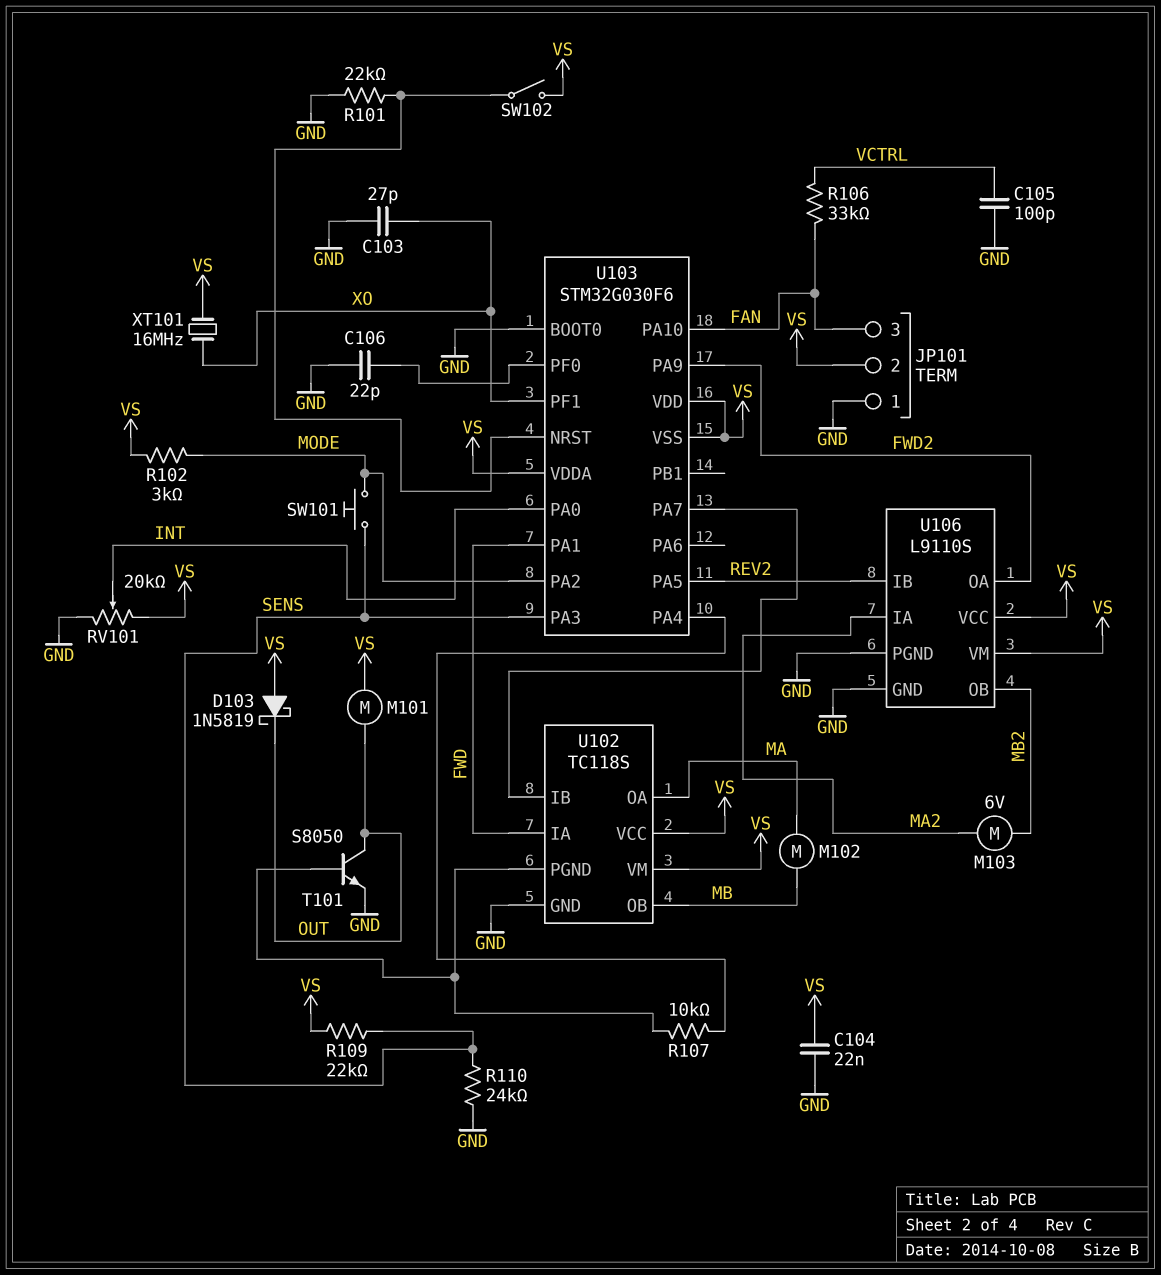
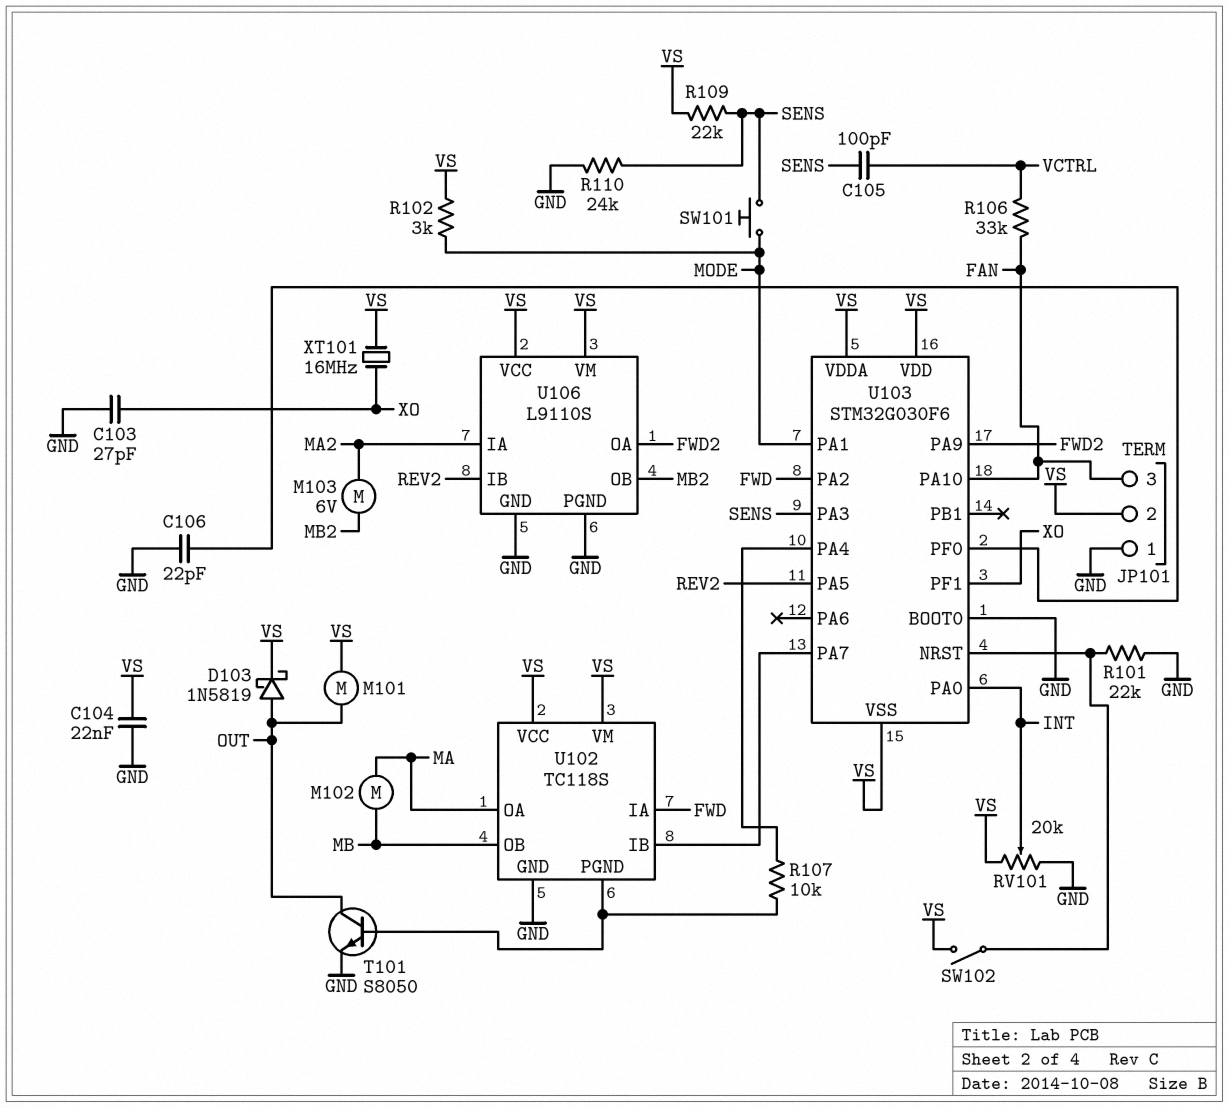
C105: 100pF (GND, VCTRL) -> 100pF (SENS, VCTRL)
D103: schottky 1N5819 (A VS, K OUT) -> schottky 1N5819 (A OUT, K VS)
U103 pin PA1: FWD -> MODE
U103 pin PA2: MODE -> FWD

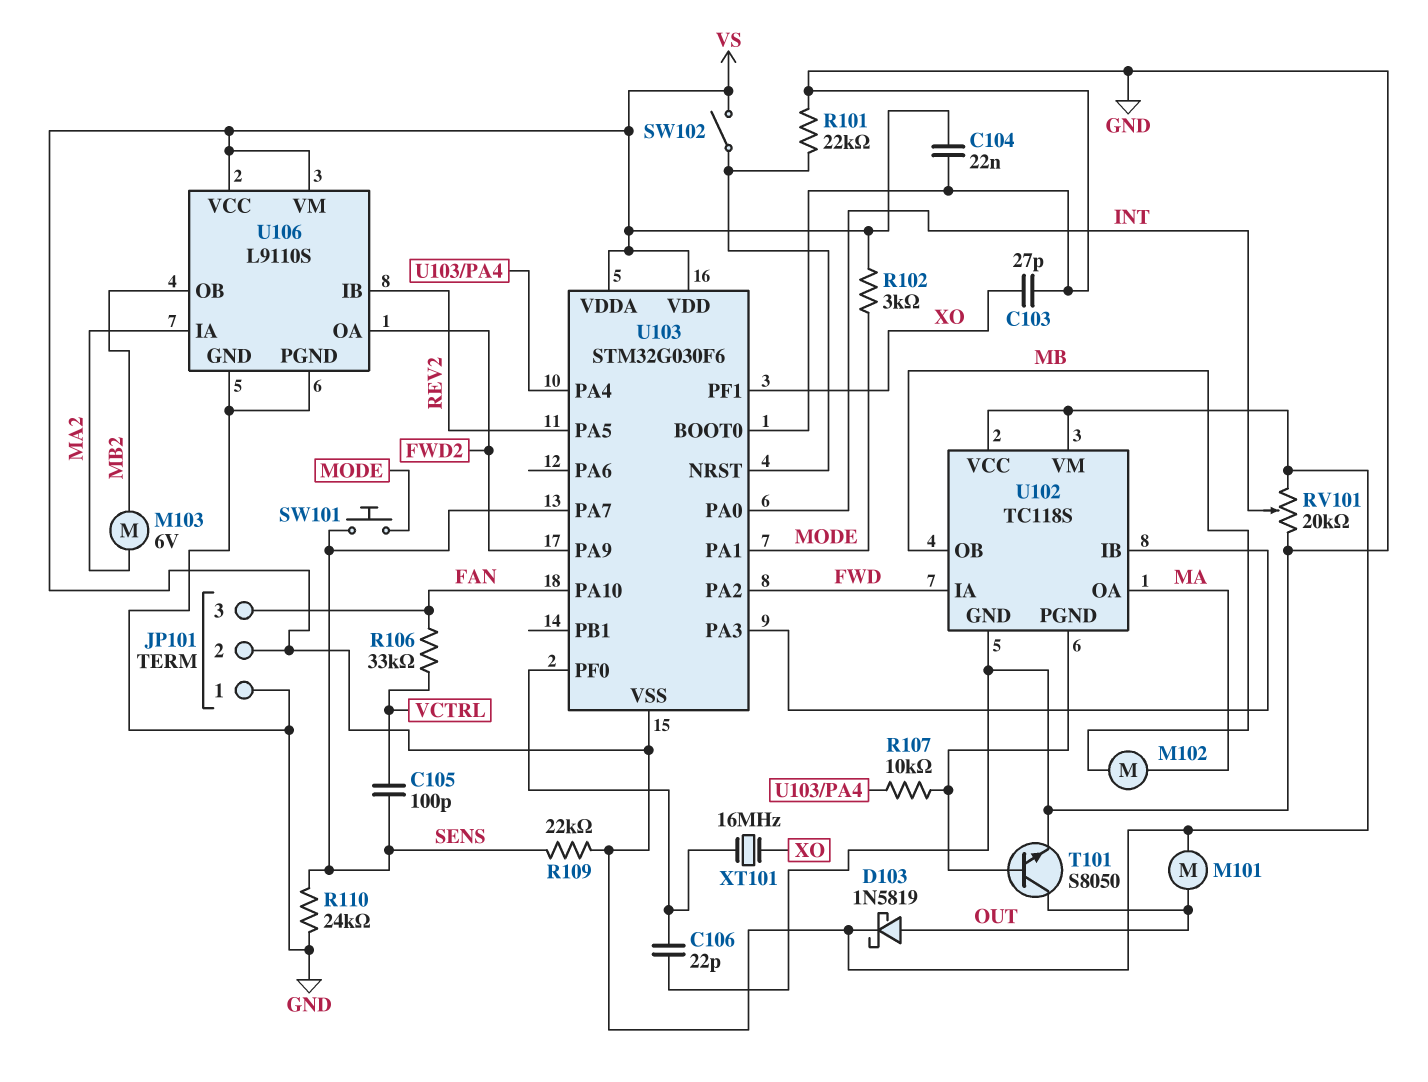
U103 pin PA3: SENS -> U102/IB
U103 pin PA7: U102/IB -> SENS
XT101: 16MHz (VS, XO) -> 16MHz (U103/PF0, XO)

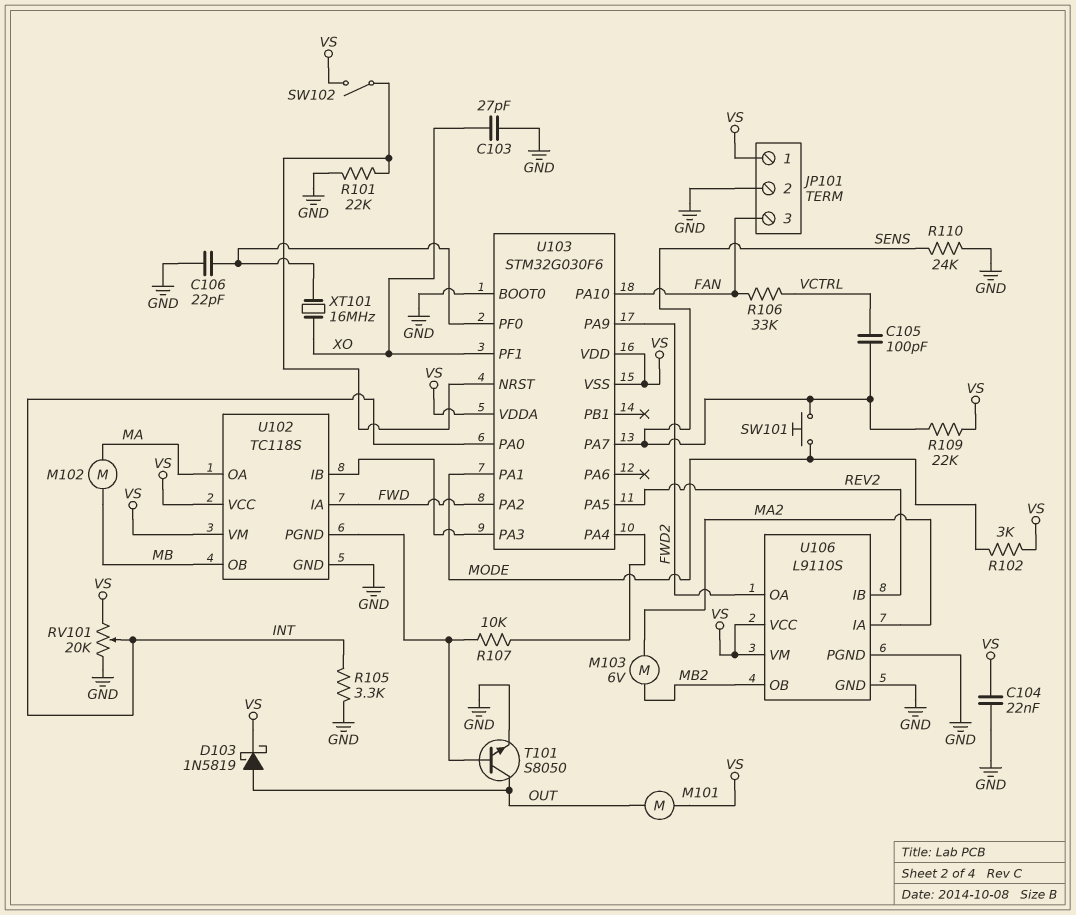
JP101 pin 1: GND -> VS
JP101 pin 2: VS -> GND
R105: none -> 3.3k (GND, INT)

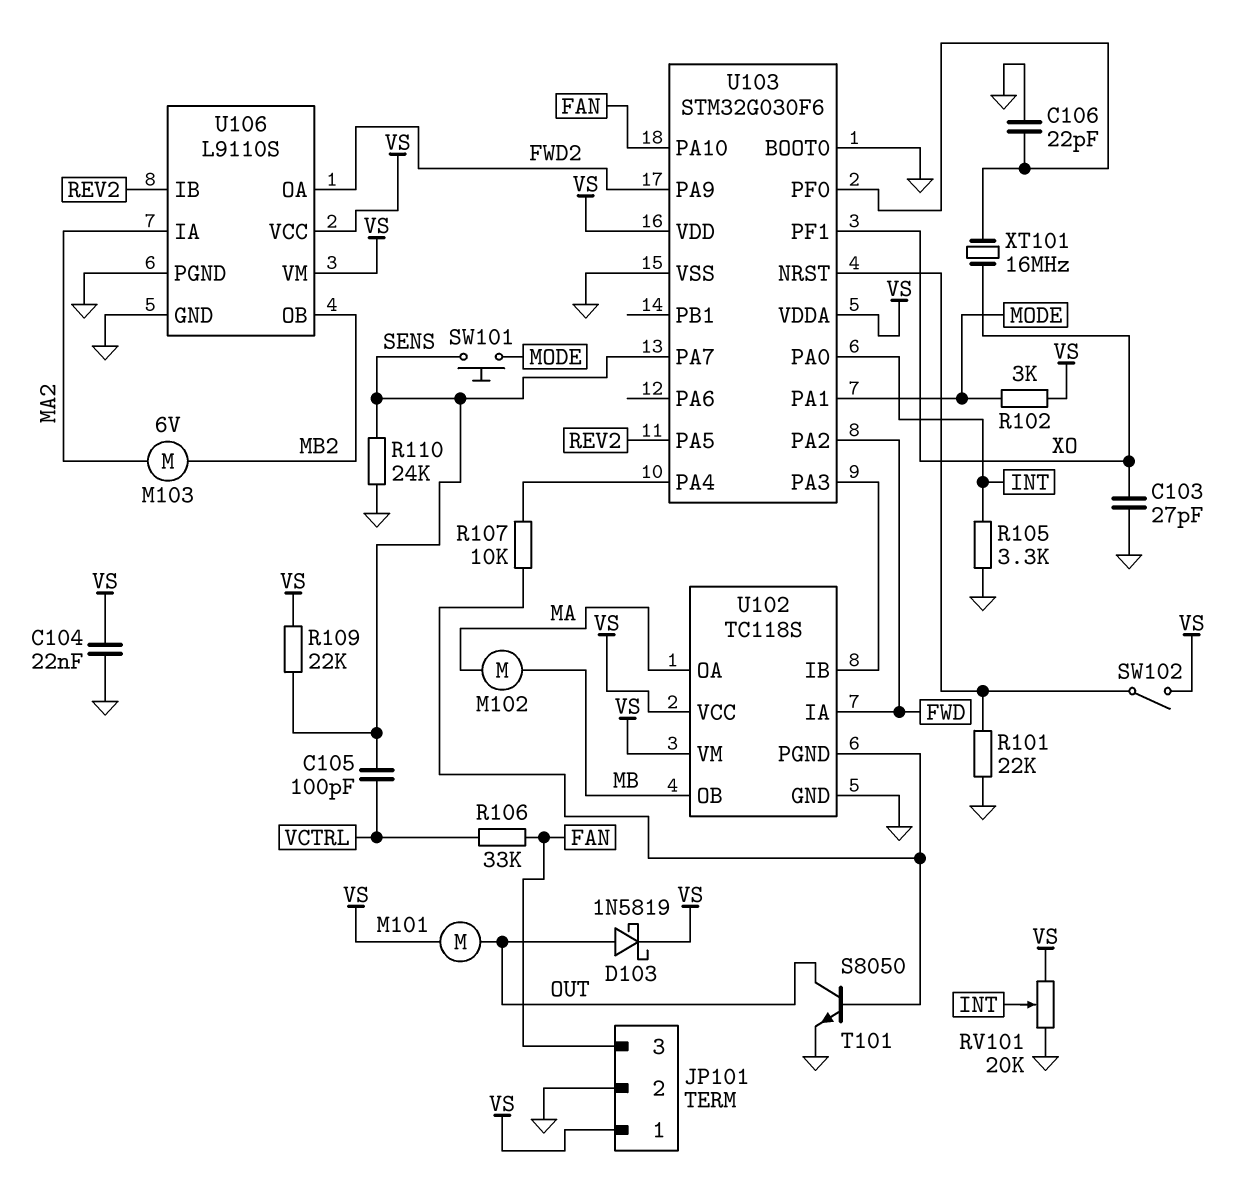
U103 pin VSS: VS -> GND

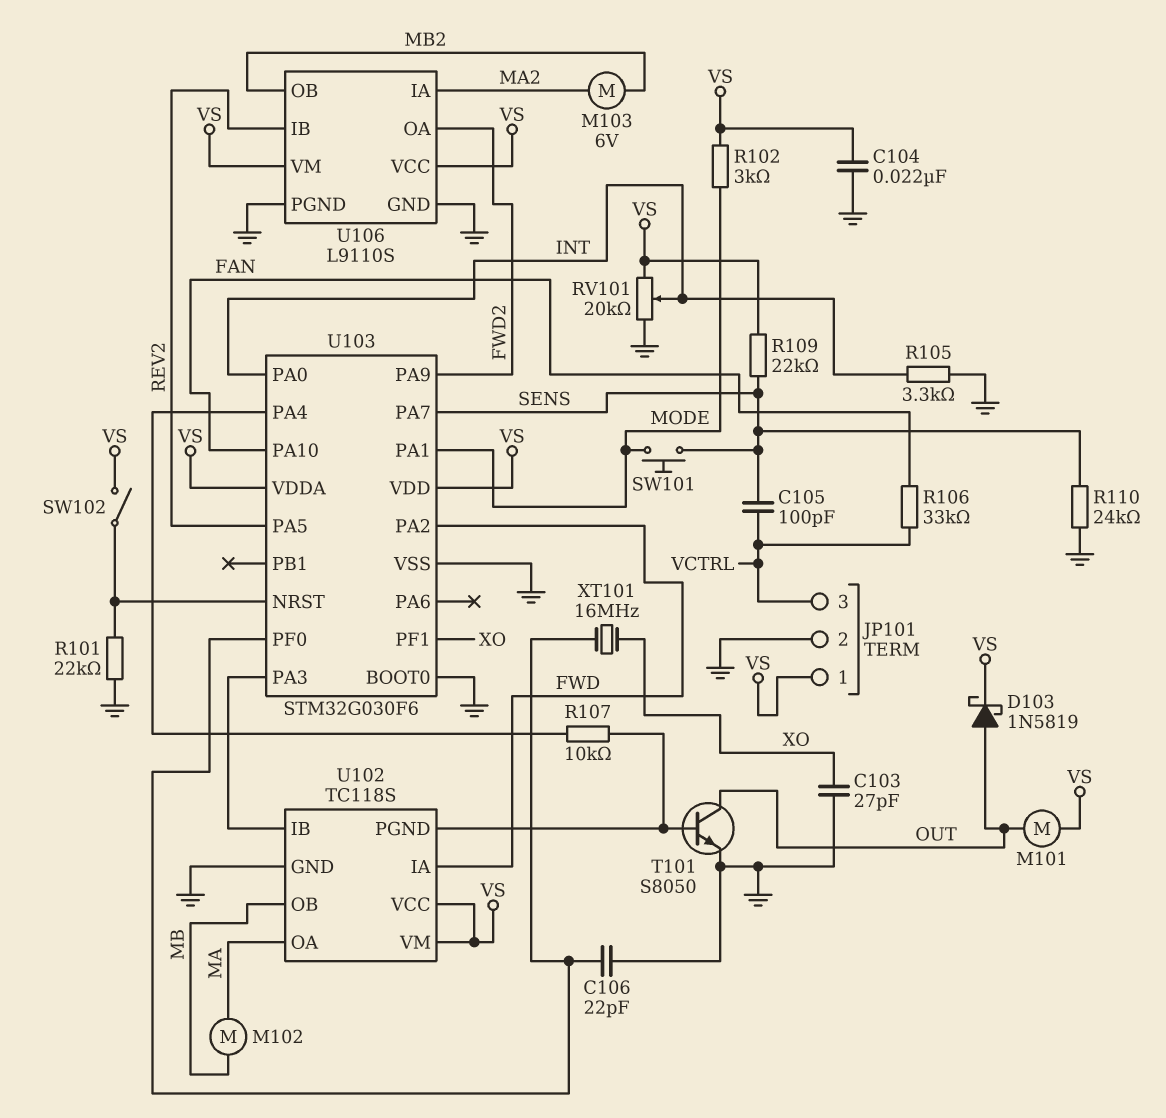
JP101 pin 3: FAN -> VCTRL

